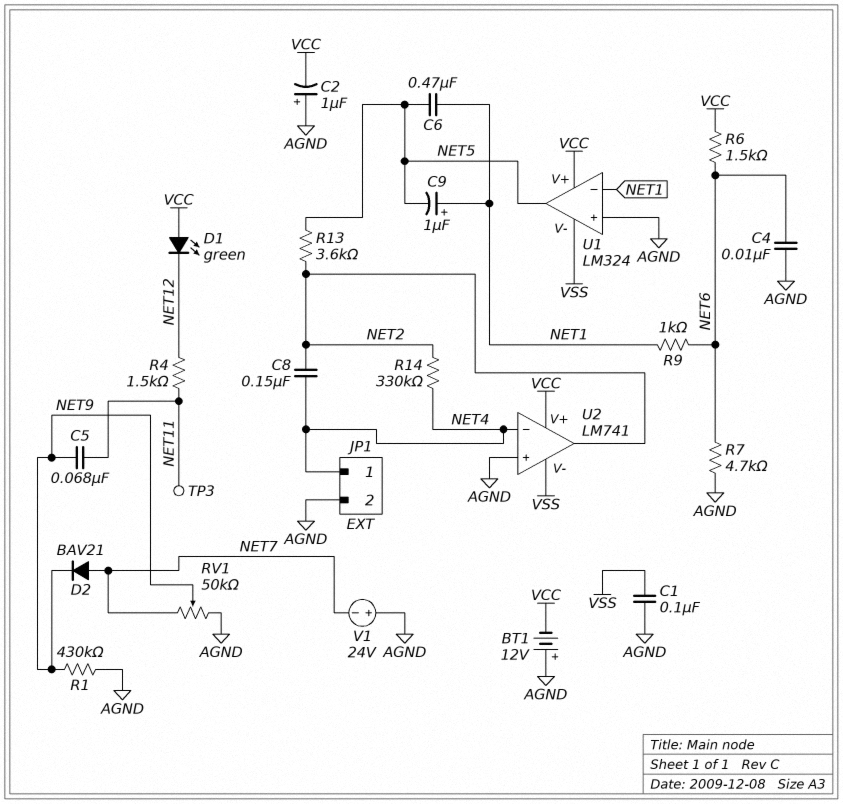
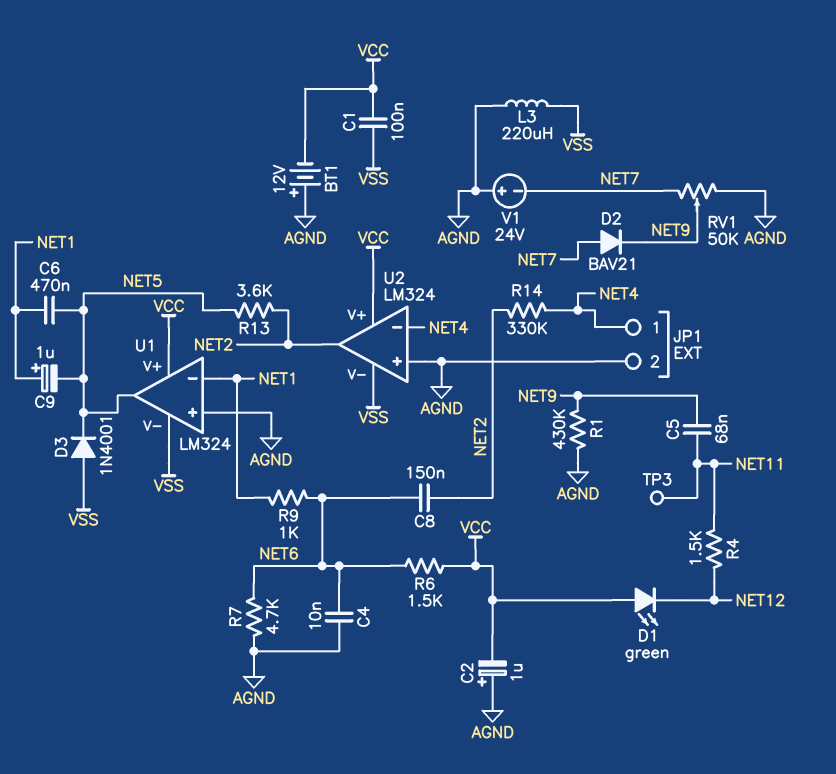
C1: 100nF (AGND, VSS) -> 100nF (VCC, VSS)
C8: 150nF (NET2, NET4) -> 150nF (NET2, NET6)
D3: none -> diode 1N4001 (A VSS, K NET5)
L3: none -> 220uH (AGND, VSS)
U2: LM741 -> LM324

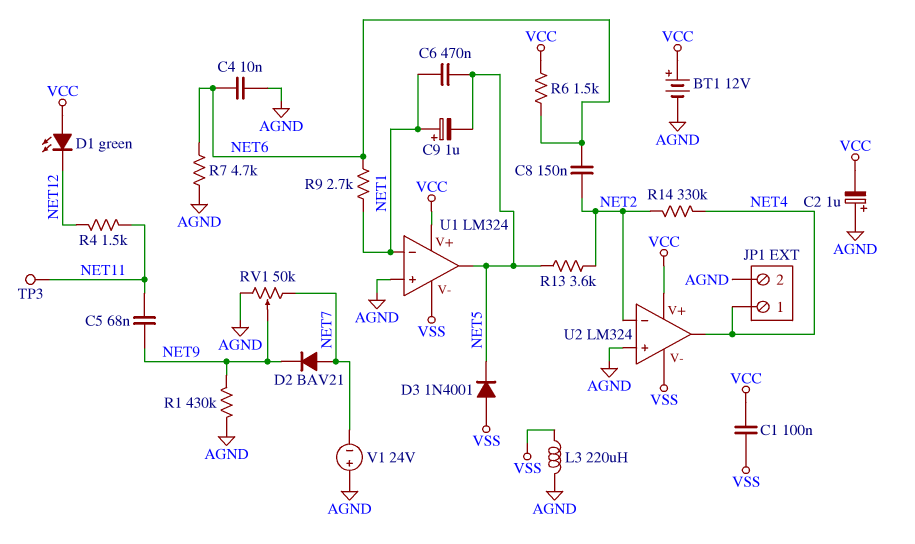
BT1: 12V (plus AGND, minus VCC) -> 12V (plus VCC, minus AGND)
R9: 1k (NET1, NET6) -> 2.7k (NET1, NET6)
U2 pin in-: NET4 -> NET2
U2 pin out: NET2 -> NET4

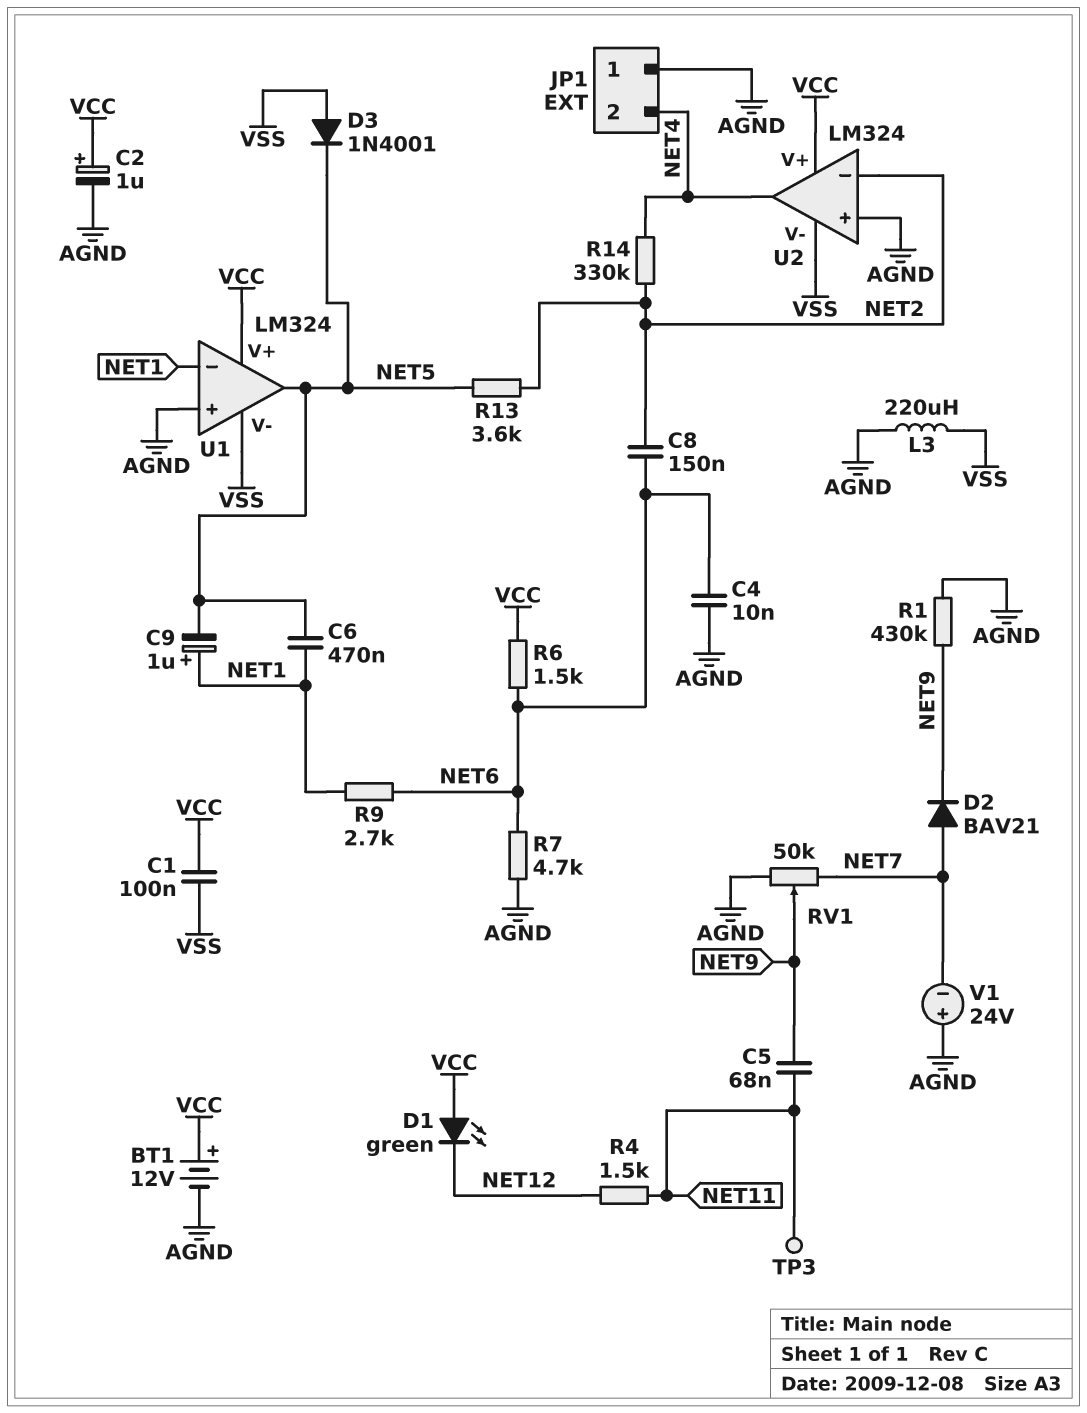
C2: 1uF (plus AGND, minus VCC) -> 1uF (plus VCC, minus AGND)
JP1 pin 1: NET4 -> AGND
JP1 pin 2: AGND -> NET4

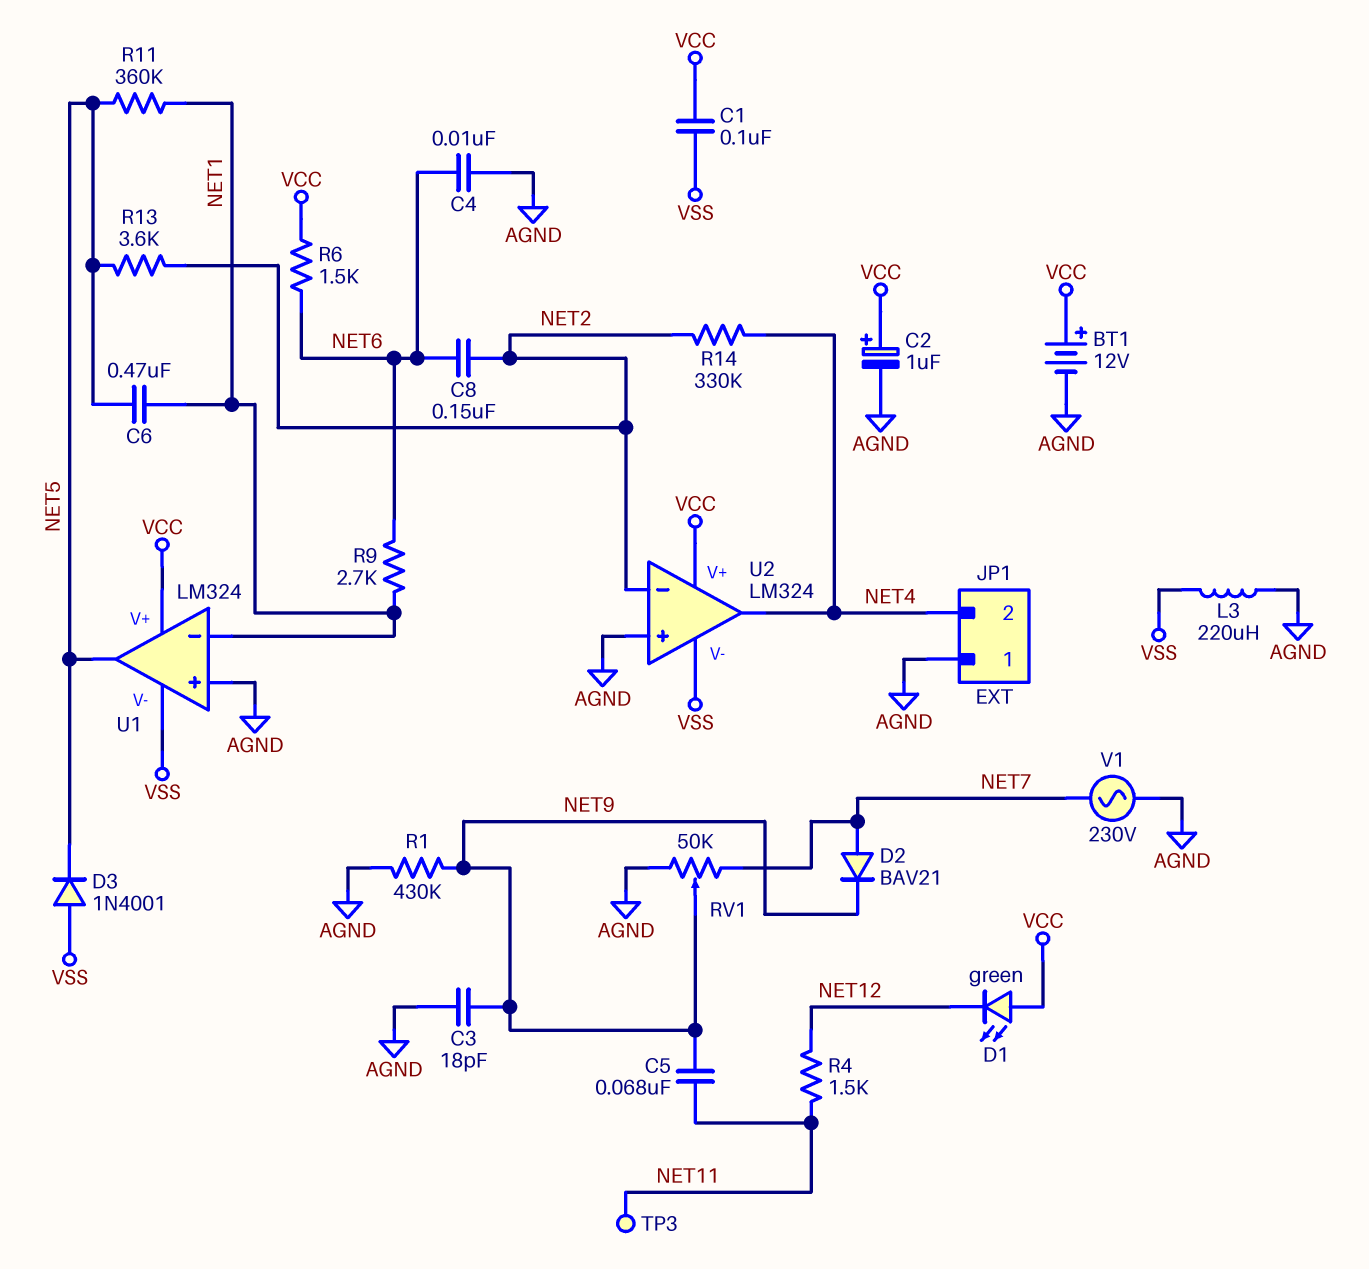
C3: none -> 18pF (AGND, NET9)
C9: 1uF (plus NET1, minus NET5) -> none
R7: 4.7k (AGND, NET6) -> none
R11: none -> 360k (NET1, NET5)
V1: 24V (plus AGND, minus NET7) -> AC 230V (AGND, NET7)

